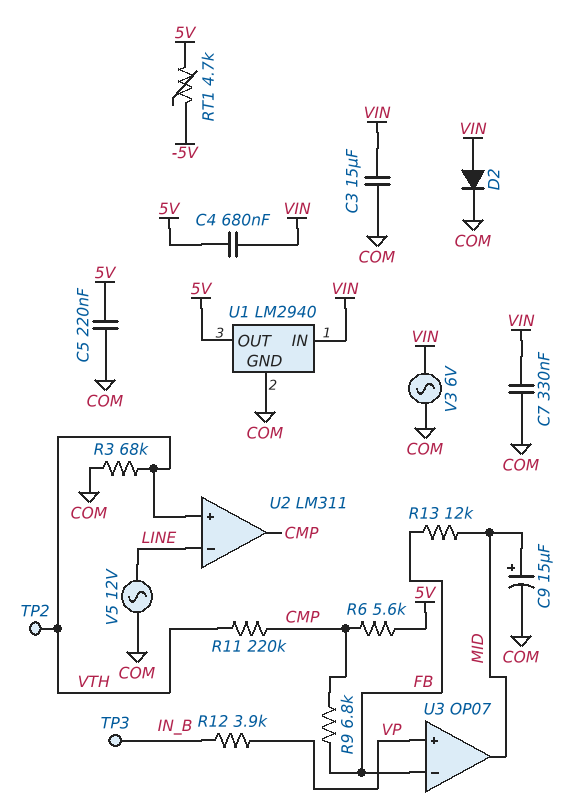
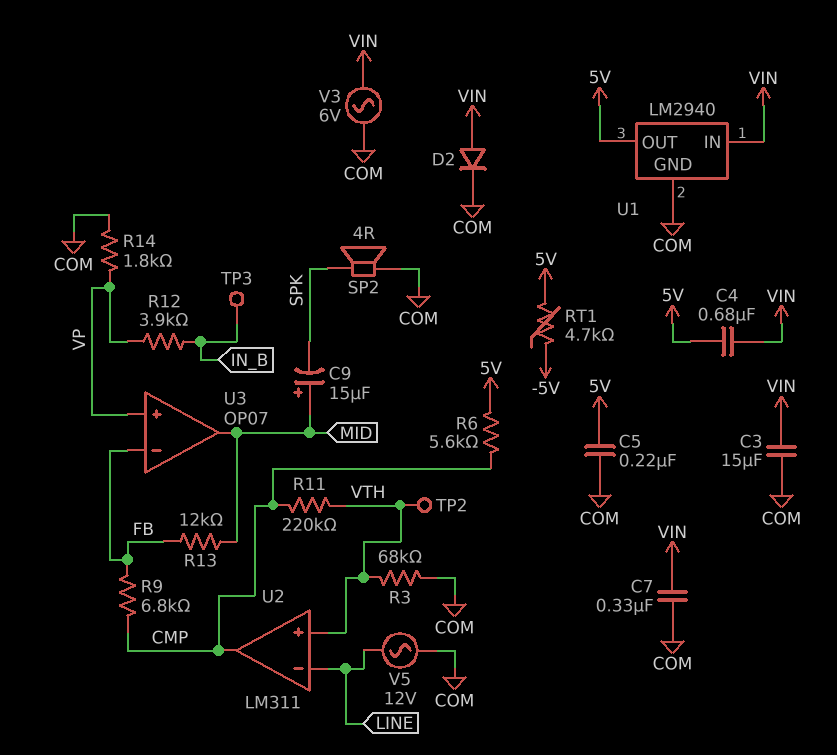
C9: 15uF (plus MID, minus COM) -> 15uF (plus MID, minus SPK)
R14: none -> 1.8k (COM, VP)
SP2: none -> speaker 4R (COM, SPK)

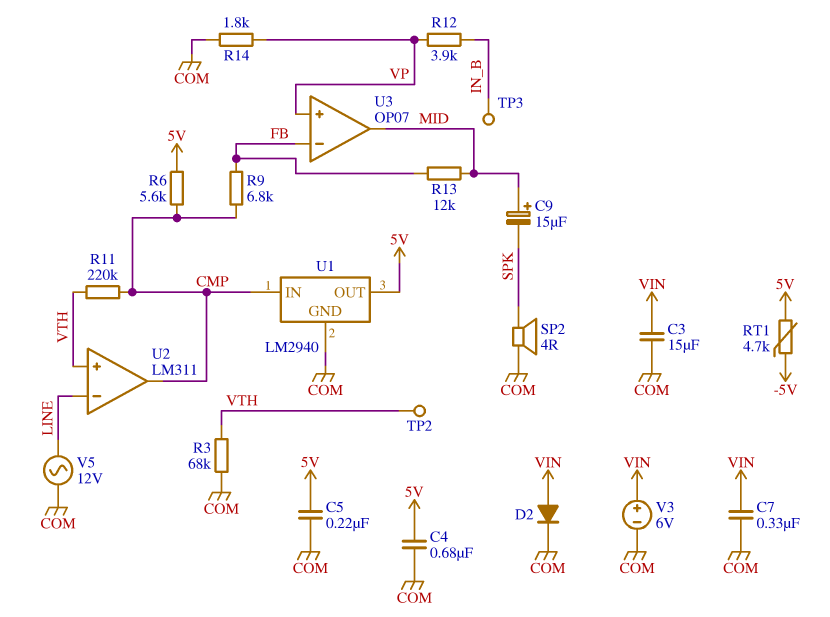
C4: 680nF (5V, VIN) -> 680nF (5V, COM)
U1 pin IN: VIN -> CMP
V3: AC 6V (COM, VIN) -> 6V (plus VIN, minus COM)

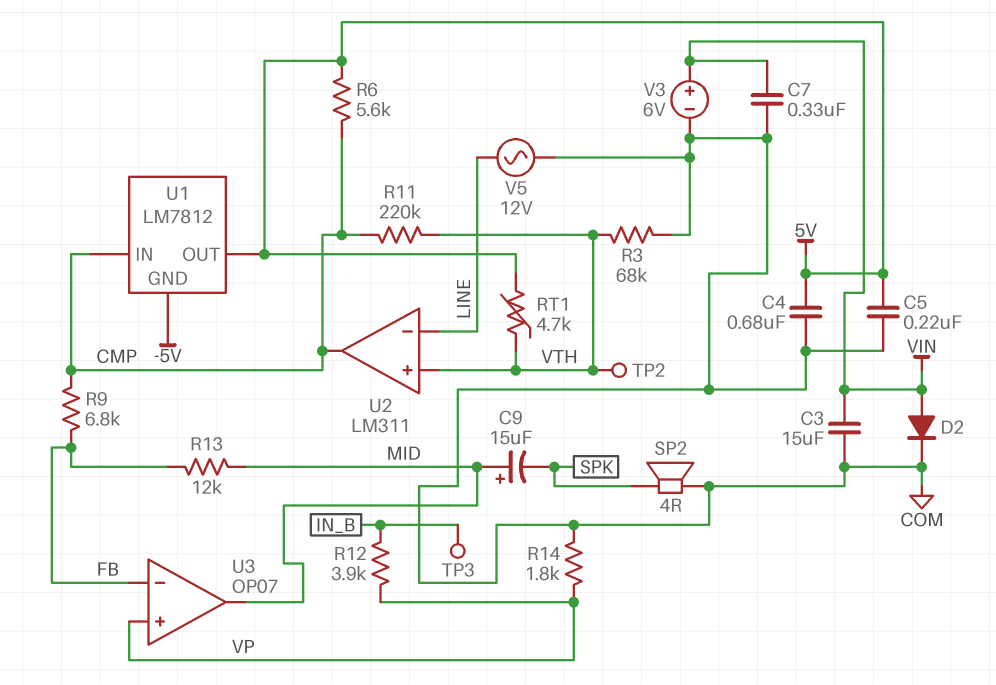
RT1: 4.7k (-5V, 5V) -> 4.7k (5V, VTH)
U1: LM2940 -> LM7812
U1 pin GND: COM -> -5V

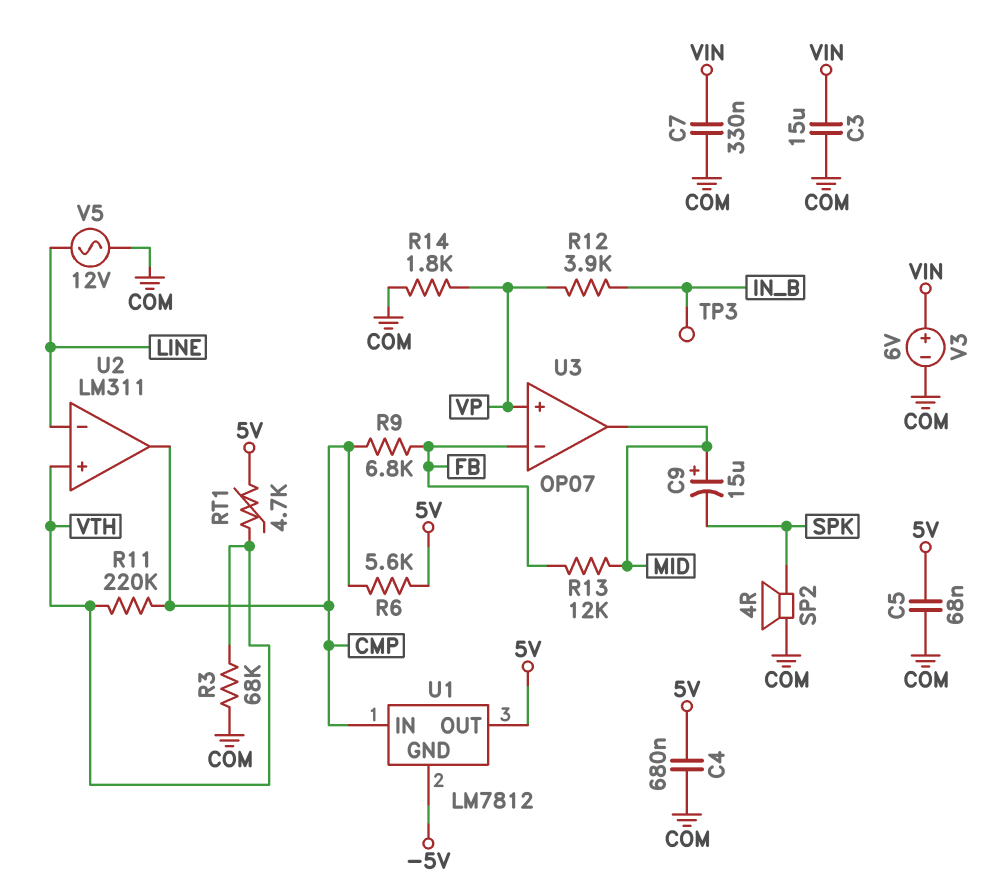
C5: 220nF (5V, COM) -> 68nF (5V, COM)
D2: diode (A VIN, K COM) -> none
TP2: test point (VTH) -> none

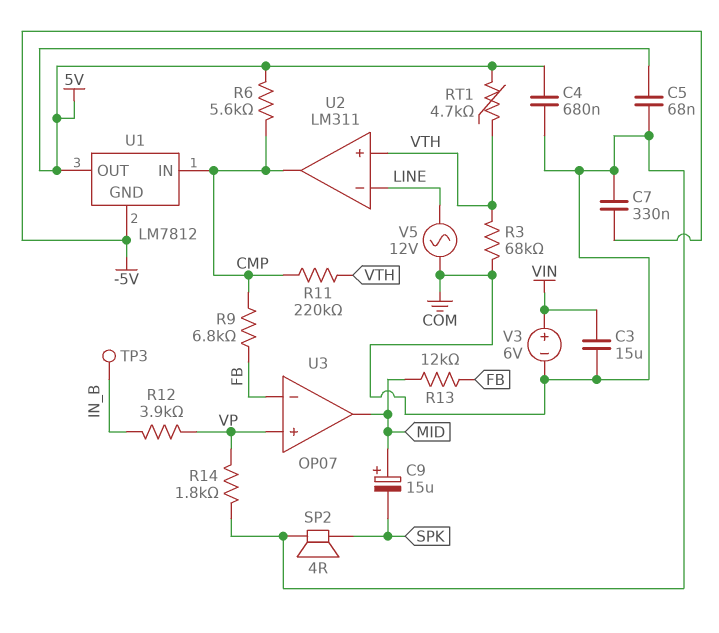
C7: 330nF (COM, VIN) -> 330nF (-5V, COM)

